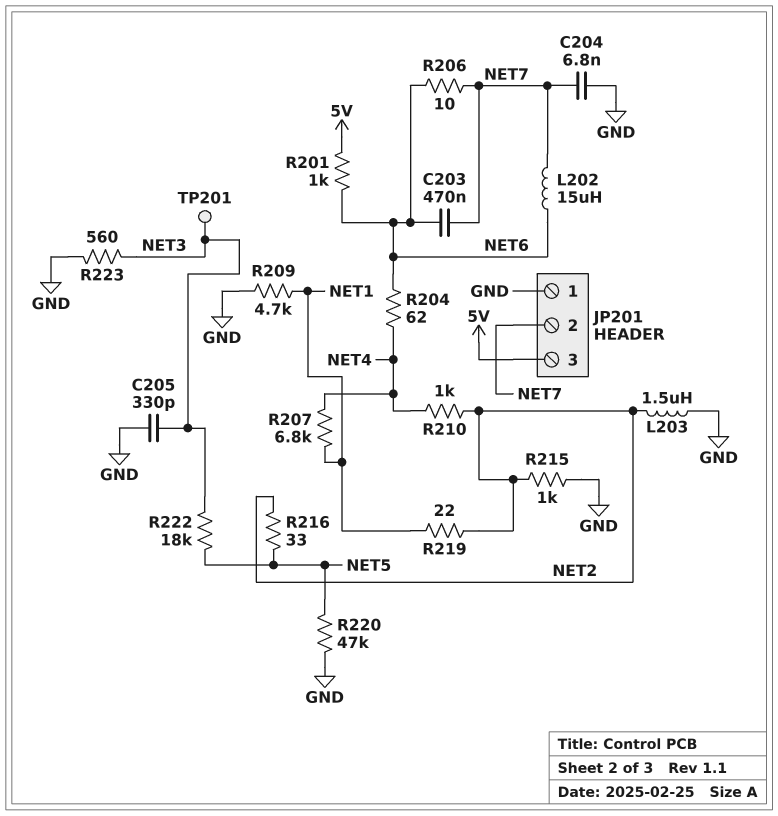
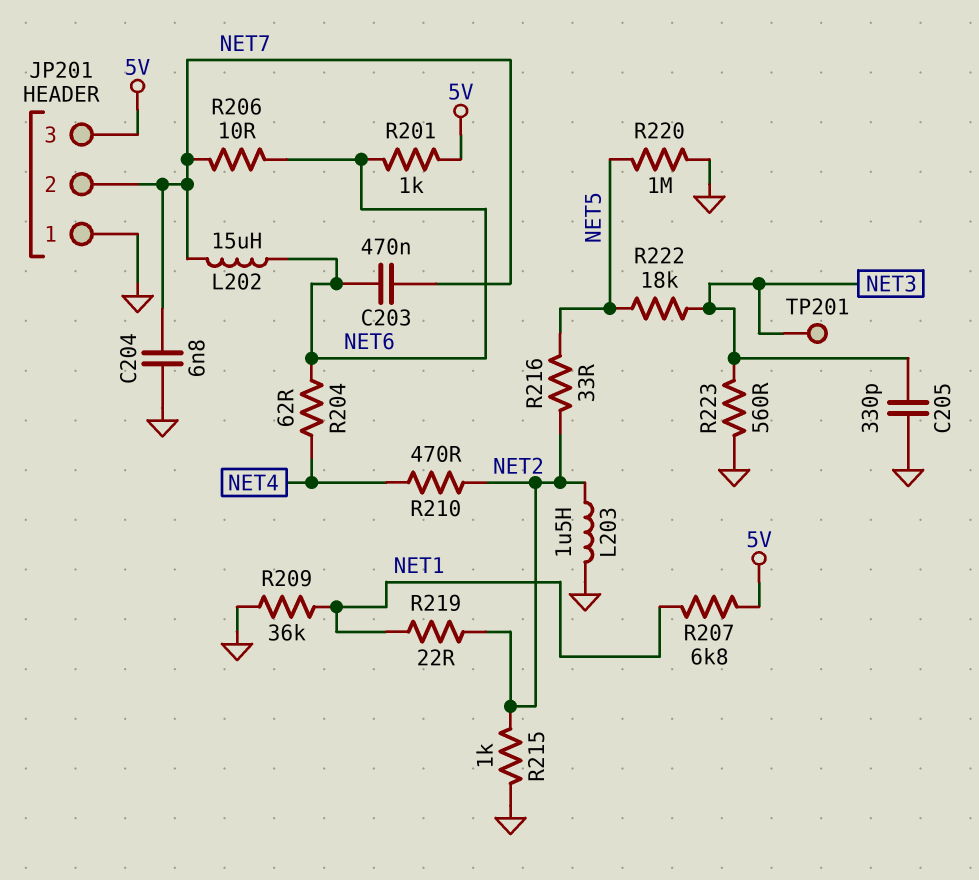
R207: 6.8k (NET1, NET4) -> 6.8k (5V, NET1)
R209: 4.7k (GND, NET1) -> 36k (GND, NET1)
R210: 1k (NET2, NET4) -> 470 (NET2, NET4)
R220: 47k (GND, NET5) -> 1M (GND, NET5)

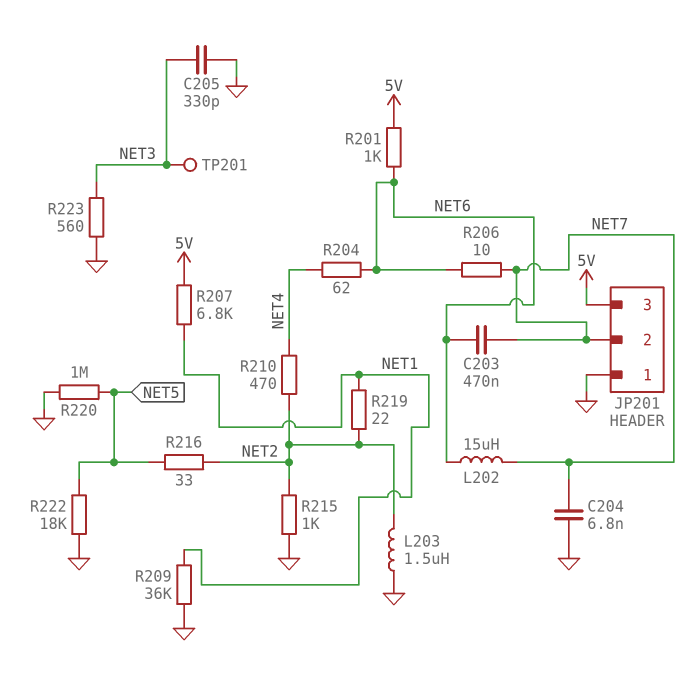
R222: 18k (NET3, NET5) -> 18k (GND, NET5)

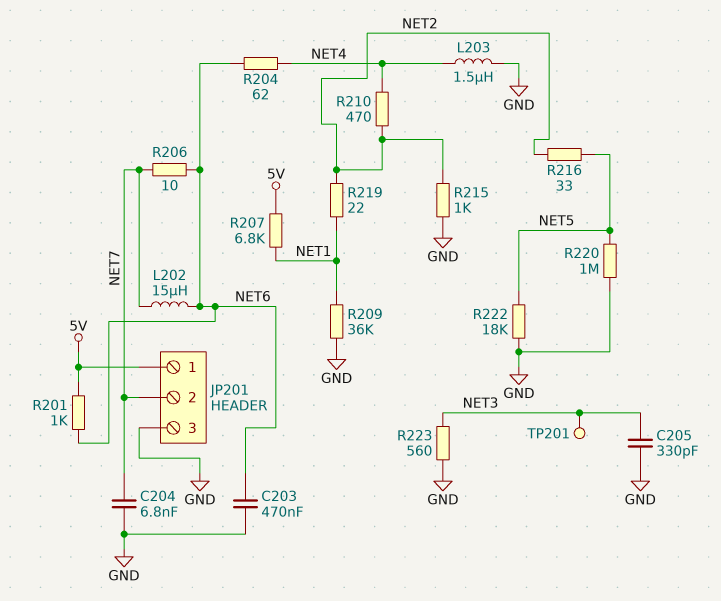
C203: 470nF (NET6, NET7) -> 470nF (GND, NET6)
JP201 pin 1: GND -> 5V
JP201 pin 3: 5V -> GND
L203: 1.5uH (GND, NET2) -> 1.5uH (GND, NET4)

